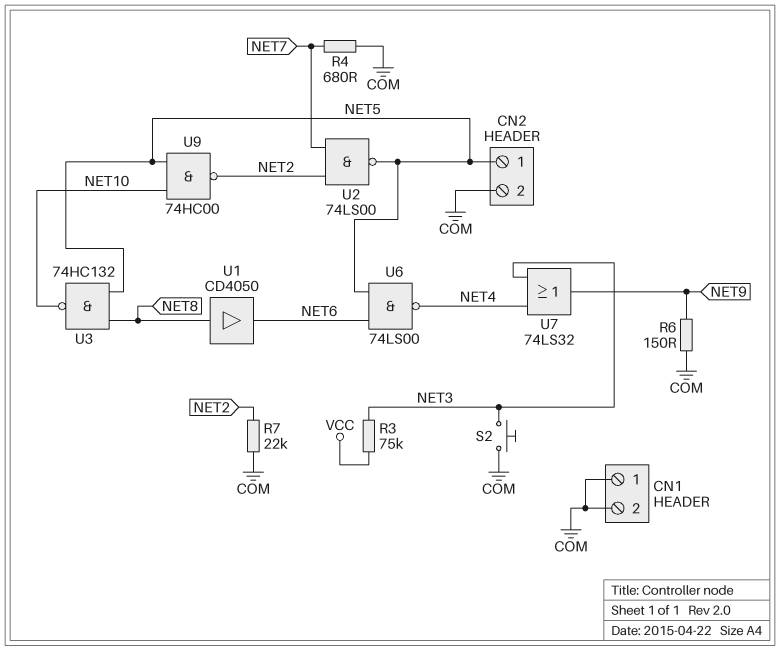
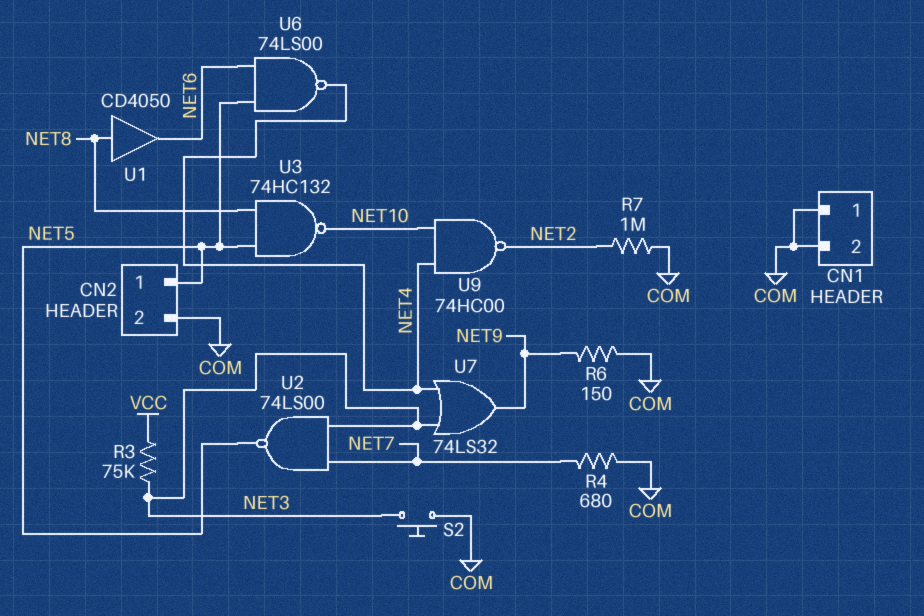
R7: 22k (COM, NET2) -> 1M (COM, NET2)
U2: NAND 74LS00 (in NET2, in NET7, out NET5) -> NAND 74LS00 (in NET3, in NET7, out NET5)
U9: NAND 74HC00 (in NET5, in NET10, out NET2) -> NAND 74HC00 (in NET4, in NET10, out NET2)

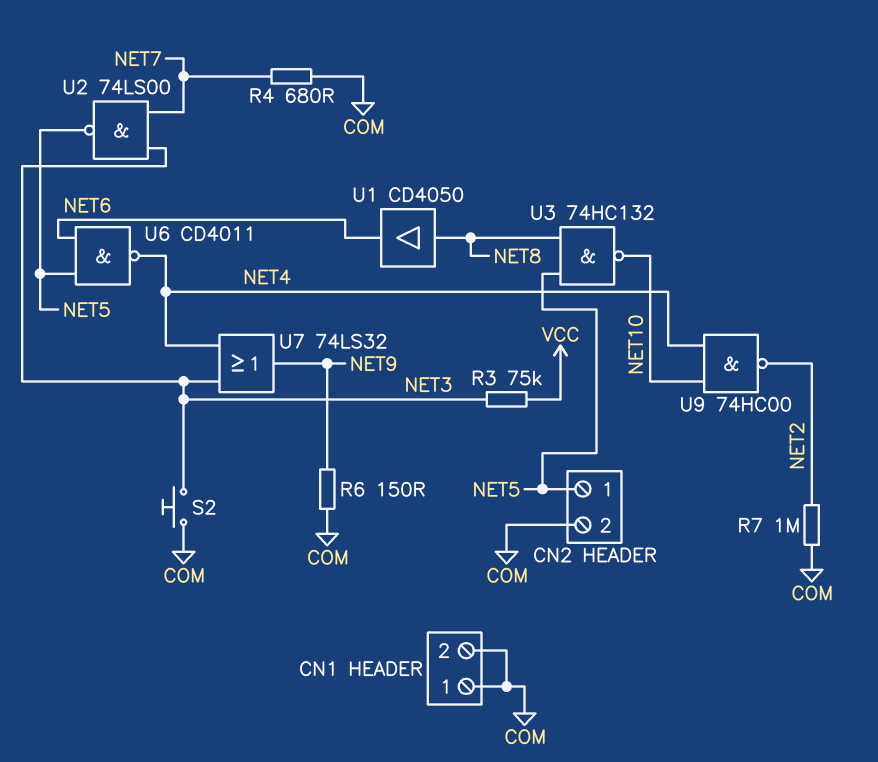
U6: NAND 74LS00 (in NET5, in NET6, out NET4) -> NAND CD4011 (in NET5, in NET6, out NET4)

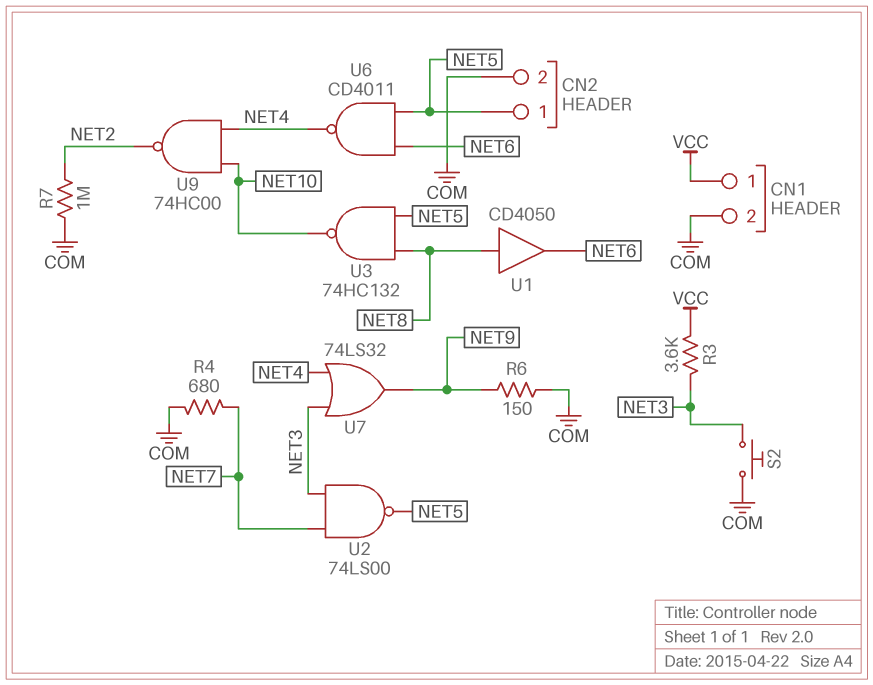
CN1 pin 1: COM -> VCC
R3: 75k (NET3, VCC) -> 3.6k (NET3, VCC)

